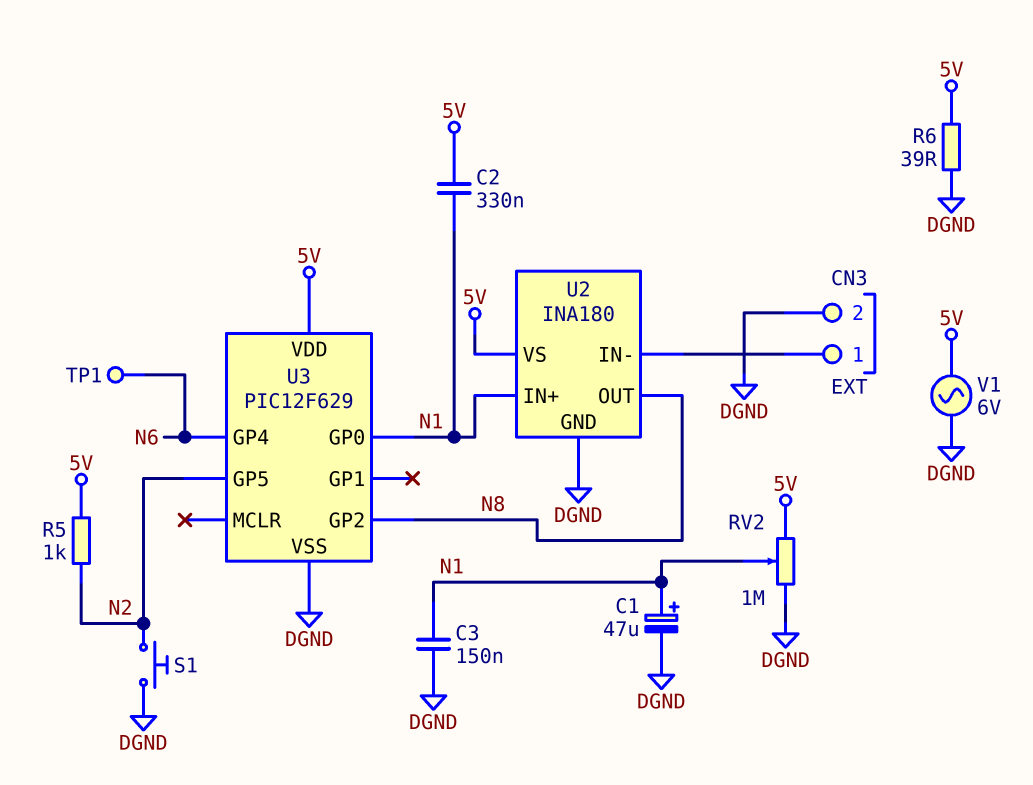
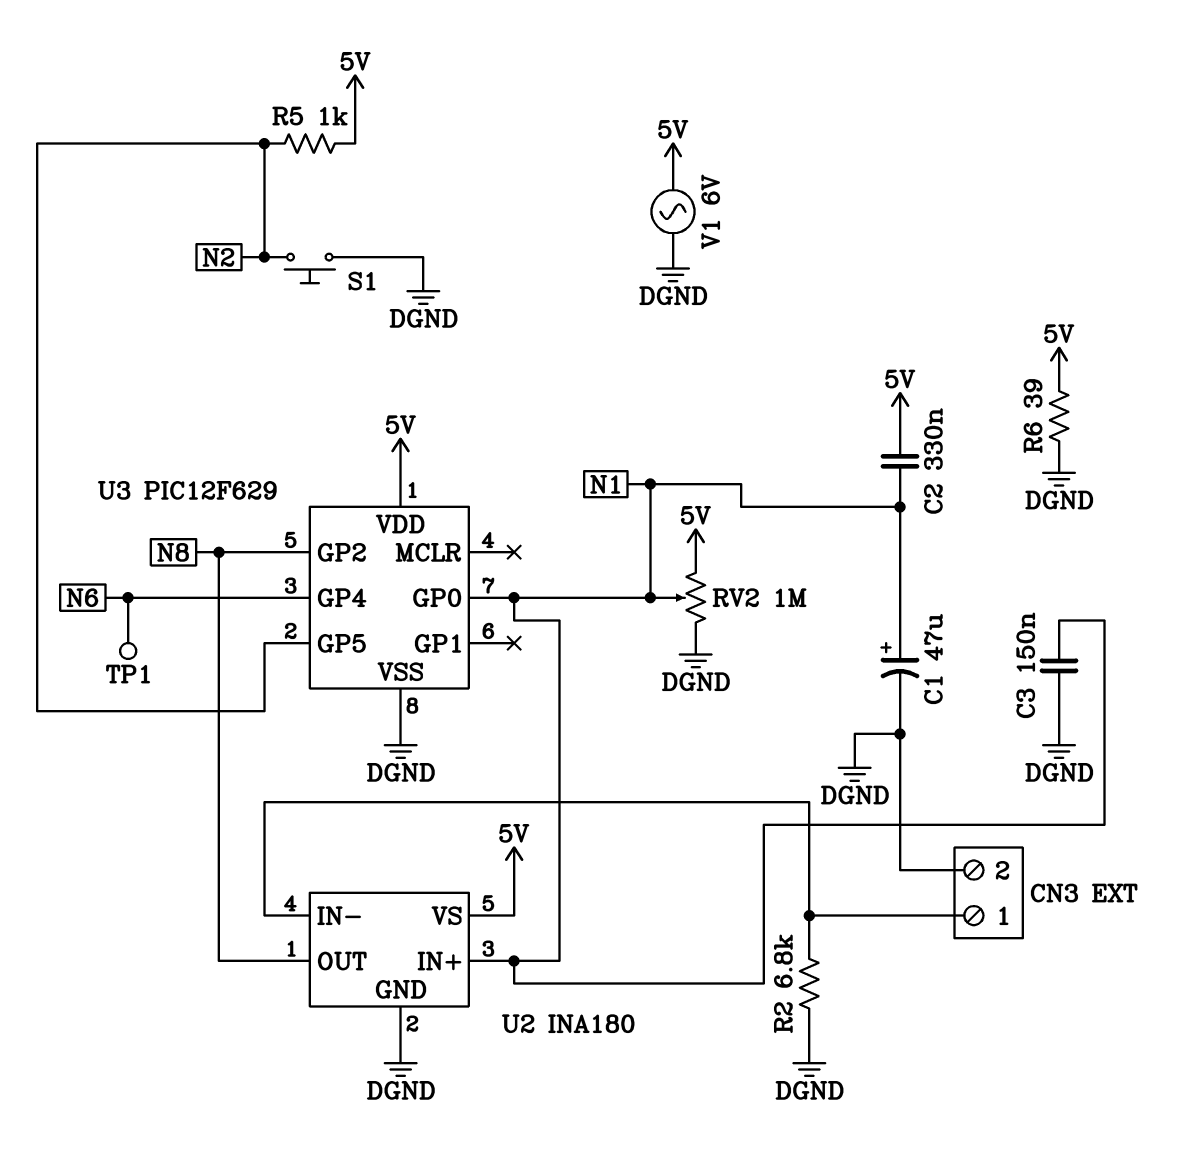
R2: none -> 6.8k (CN3/1, DGND)

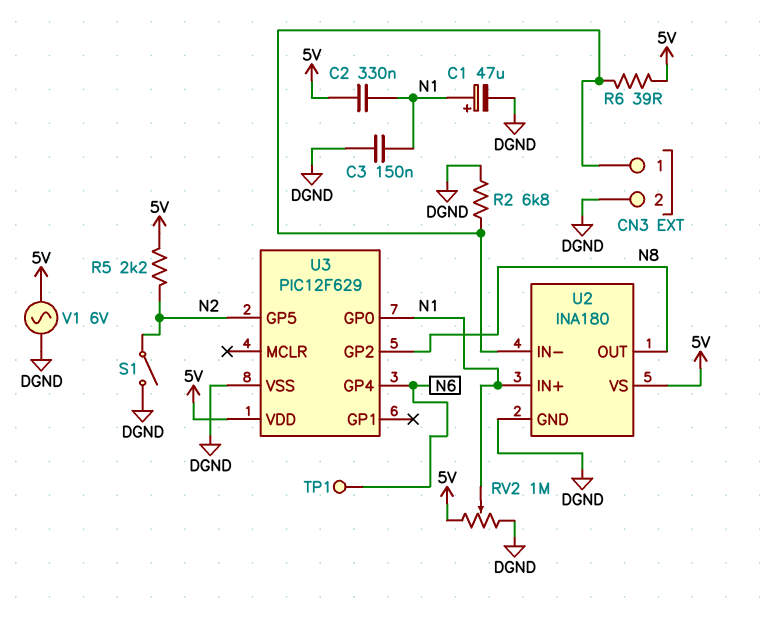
R5: 1k (5V, N2) -> 2.2k (5V, N2)
R6: 39 (5V, DGND) -> 39 (5V, CN3/1)
S1: button (DGND, N2) -> switch (DGND, N2)

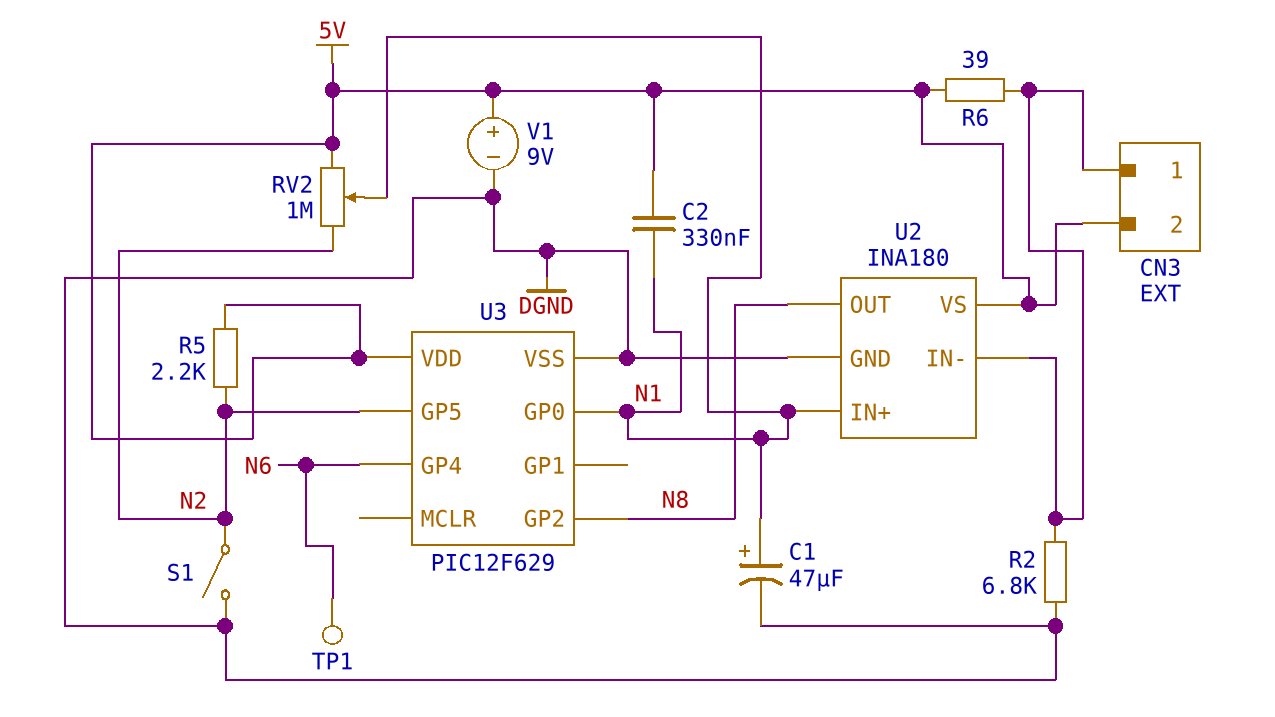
C3: 150nF (DGND, N1) -> none
CN3 pin 2: DGND -> 5V
RV2: 1M (5V, DGND, wiper N1) -> 1M (5V, N2, wiper N1)
V1: AC 6V (5V, DGND) -> 9V (plus 5V, minus DGND)

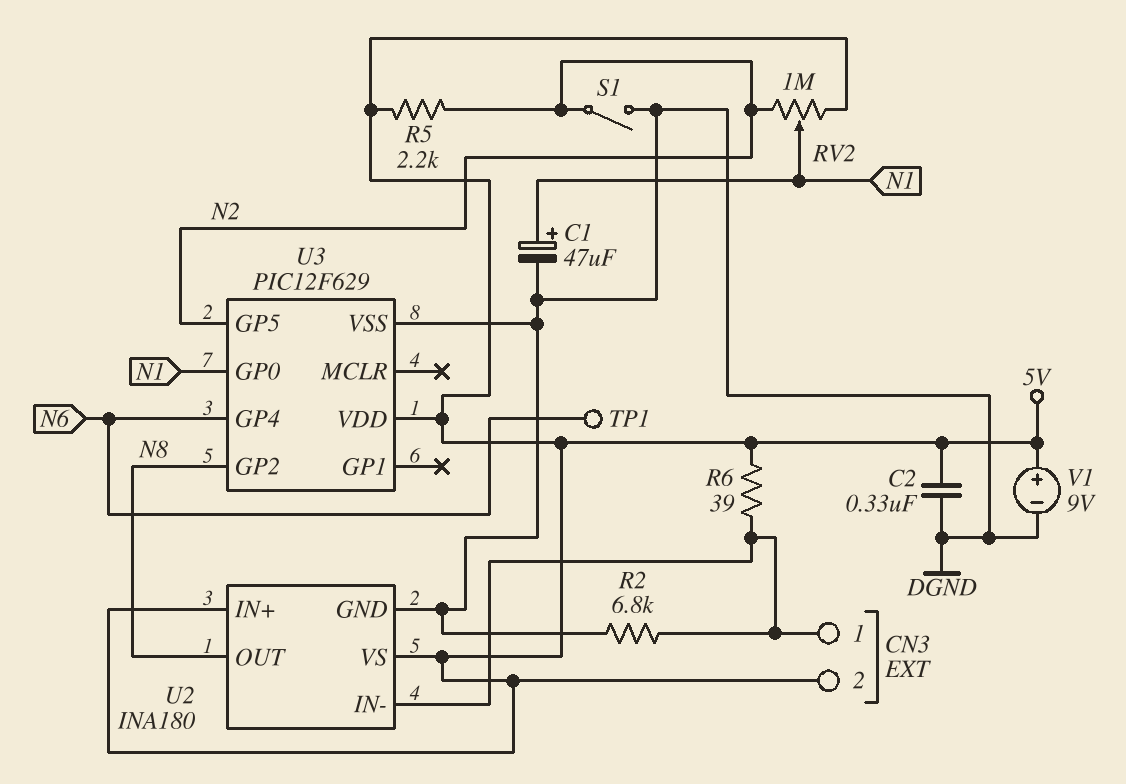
C2: 330nF (5V, N1) -> 330nF (5V, DGND)
U2 pin IN+: N1 -> 5V

